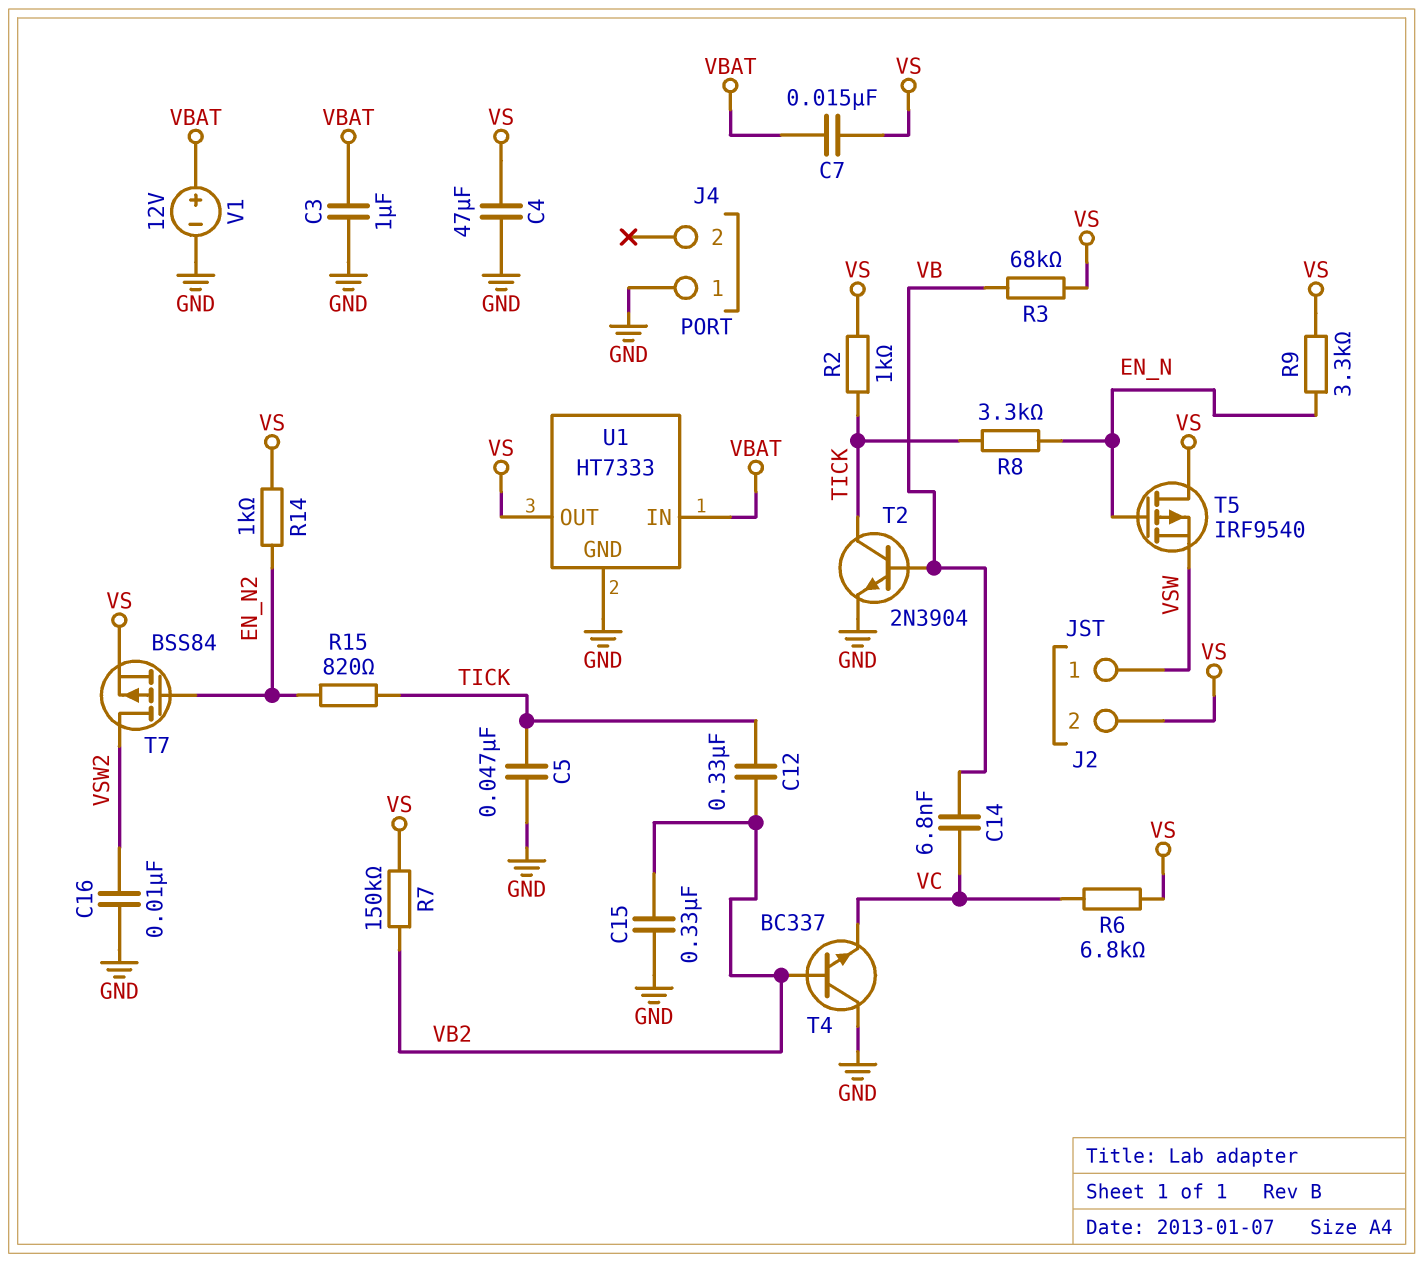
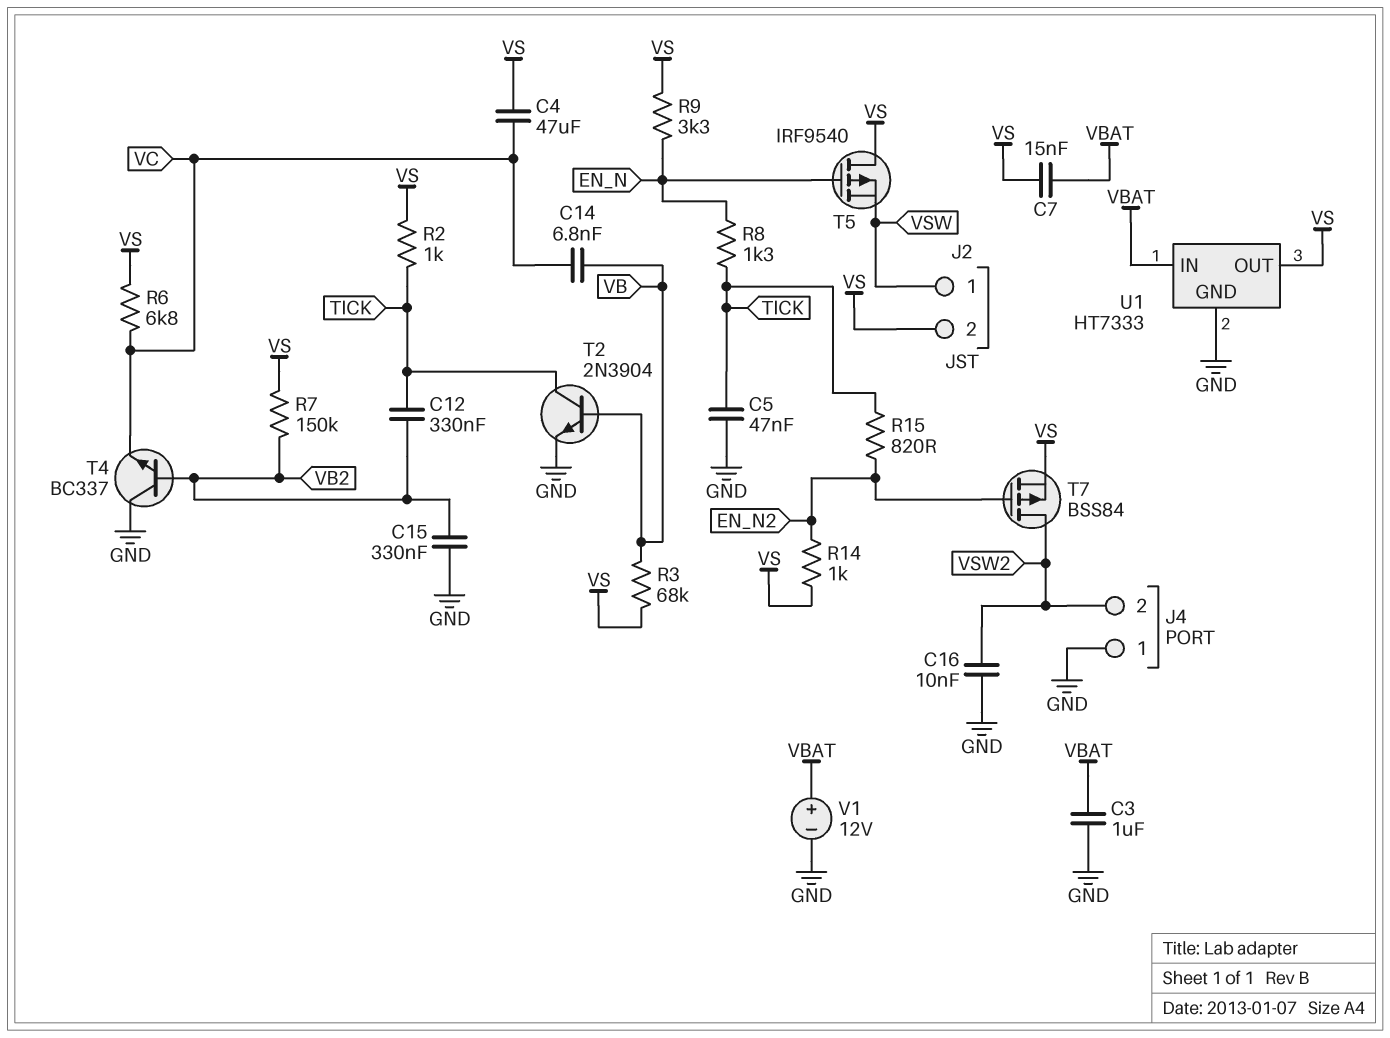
C4: 47uF (GND, VS) -> 47uF (VC, VS)
J4 pin 2: none -> VSW2
R8: 3.3k (EN_N, TICK) -> 1.3k (EN_N, TICK)

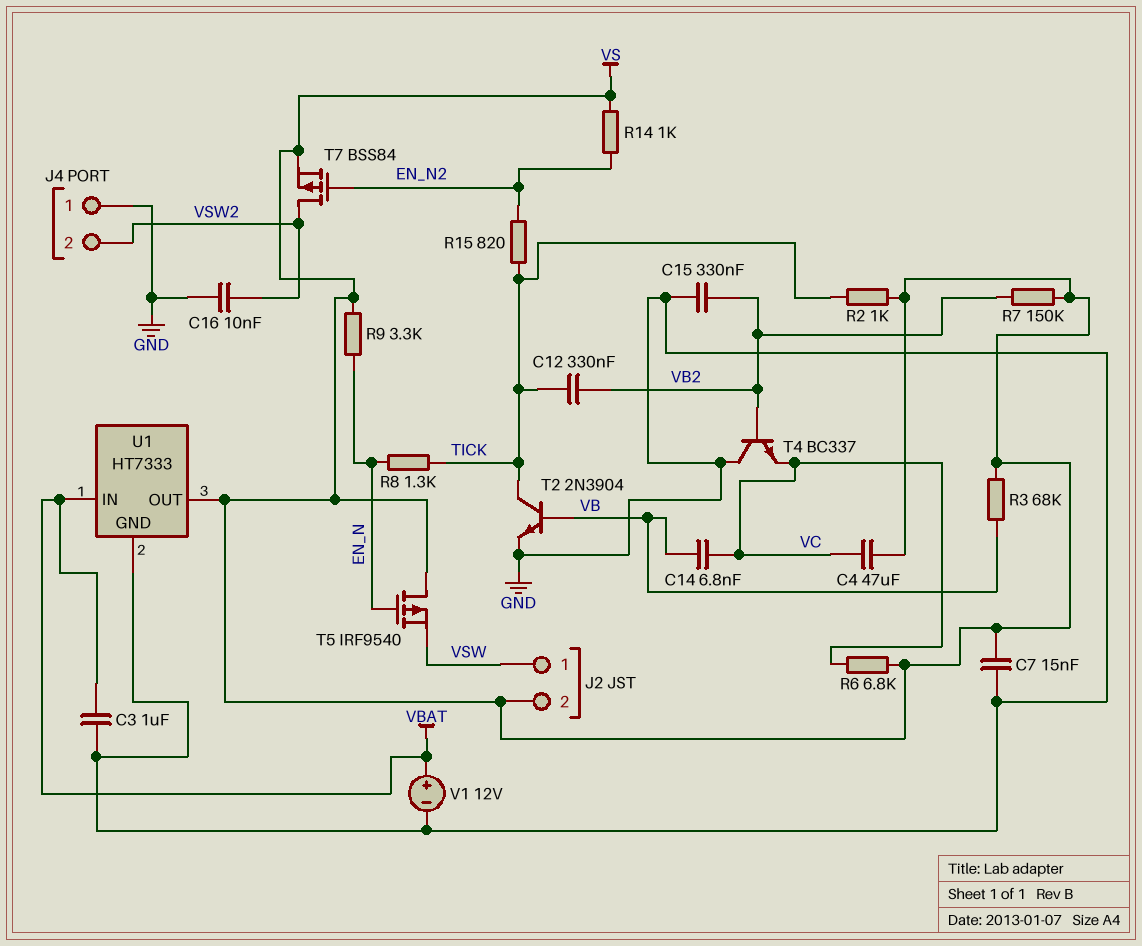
C5: 47nF (GND, TICK) -> none
C7: 15nF (VBAT, VS) -> 15nF (GND, VS)

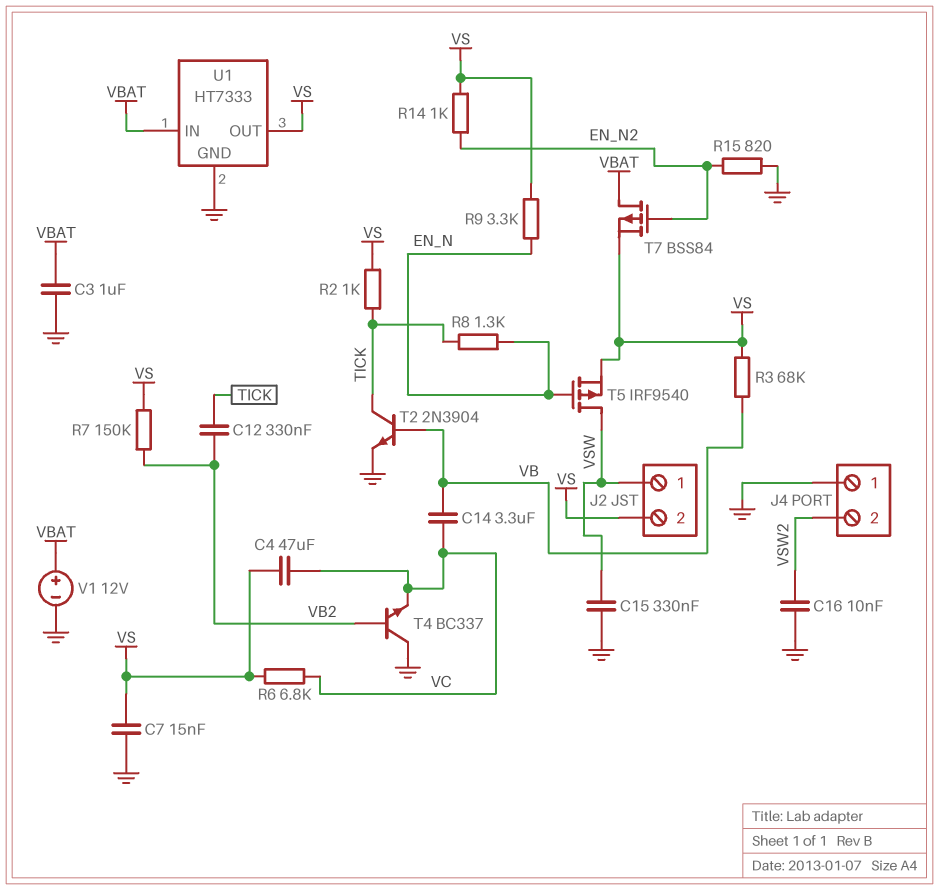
C14: 6.8nF (VB, VC) -> 3.3uF (VB, VC)
C15: 330nF (GND, VB2) -> 330nF (GND, VSW)
R15: 820 (EN_N2, TICK) -> 820 (EN_N2, GND)
T5: PMOS IRF9540 (G EN_N, D VS, S VSW) -> PMOS IRF9540 (G EN_N, D VSW, S VS)
T7: PMOS BSS84 (G EN_N2, D VSW2, S VS) -> PMOS BSS84 (G EN_N2, D VBAT, S VS)

